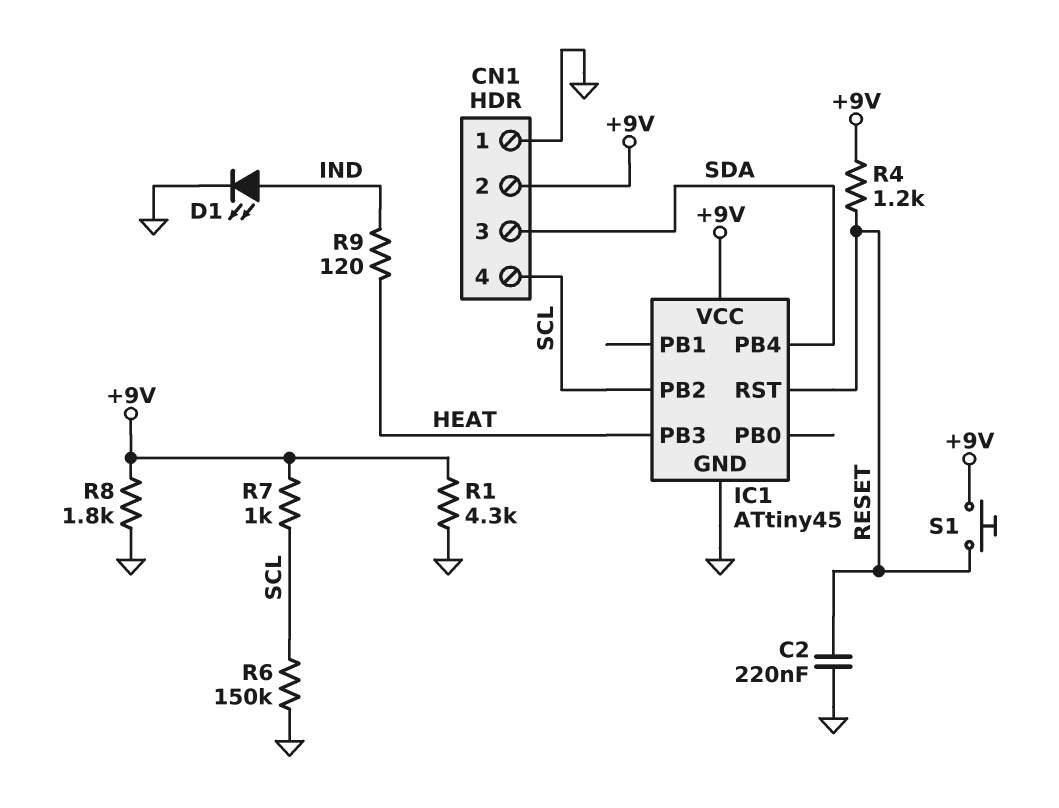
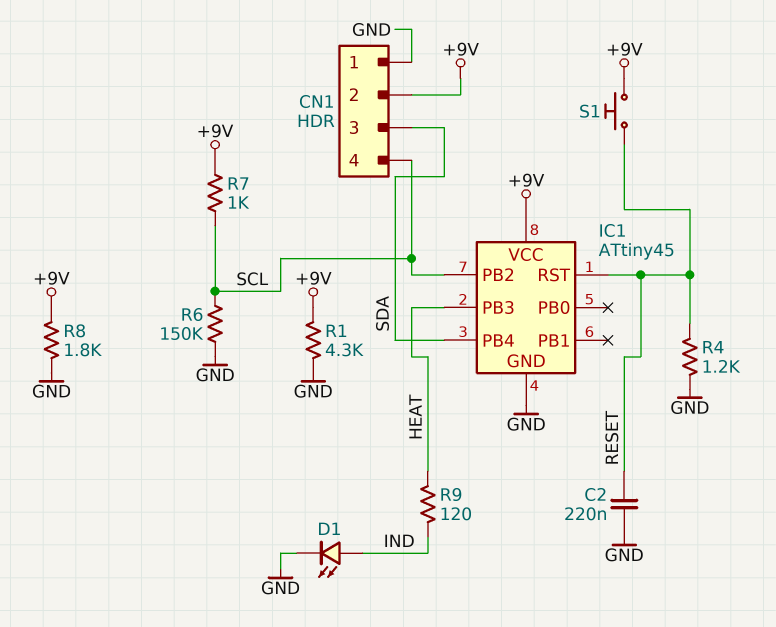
R4: 1.2k (+9V, RESET) -> 1.2k (GND, RESET)

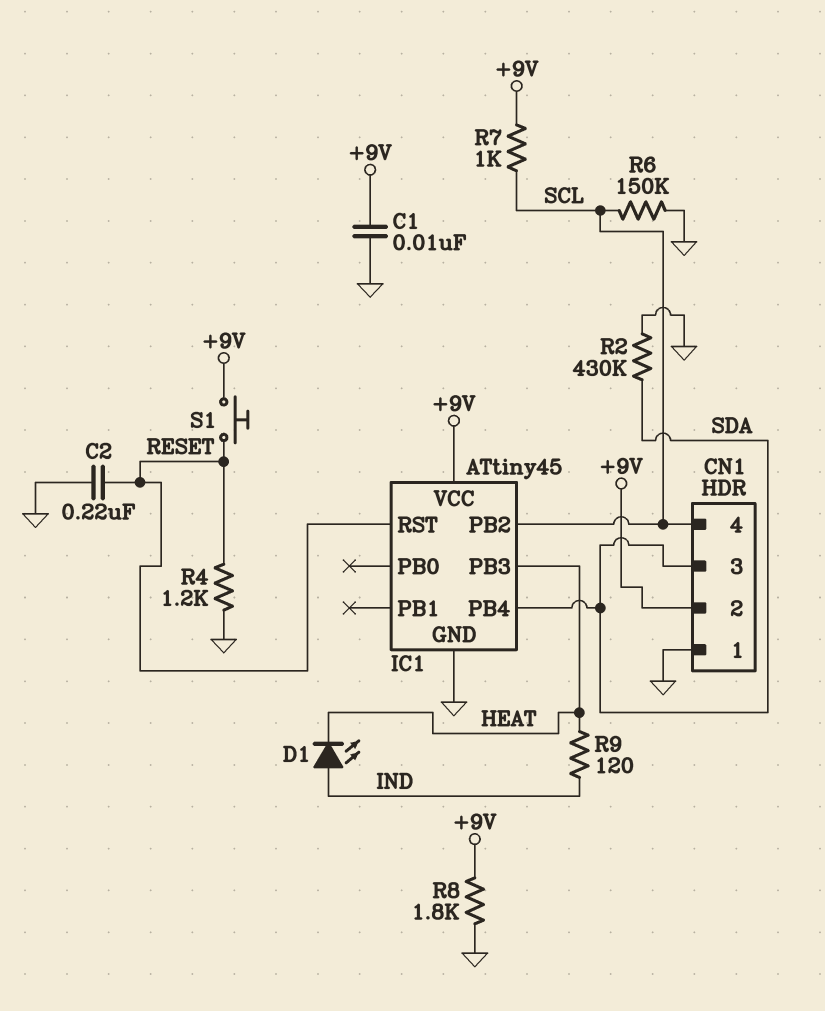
C1: none -> 10nF (+9V, GND)
D1: LED (A IND, K GND) -> LED (A IND, K HEAT)
R1: 4.3k (+9V, GND) -> none
R2: none -> 430k (GND, SDA)

